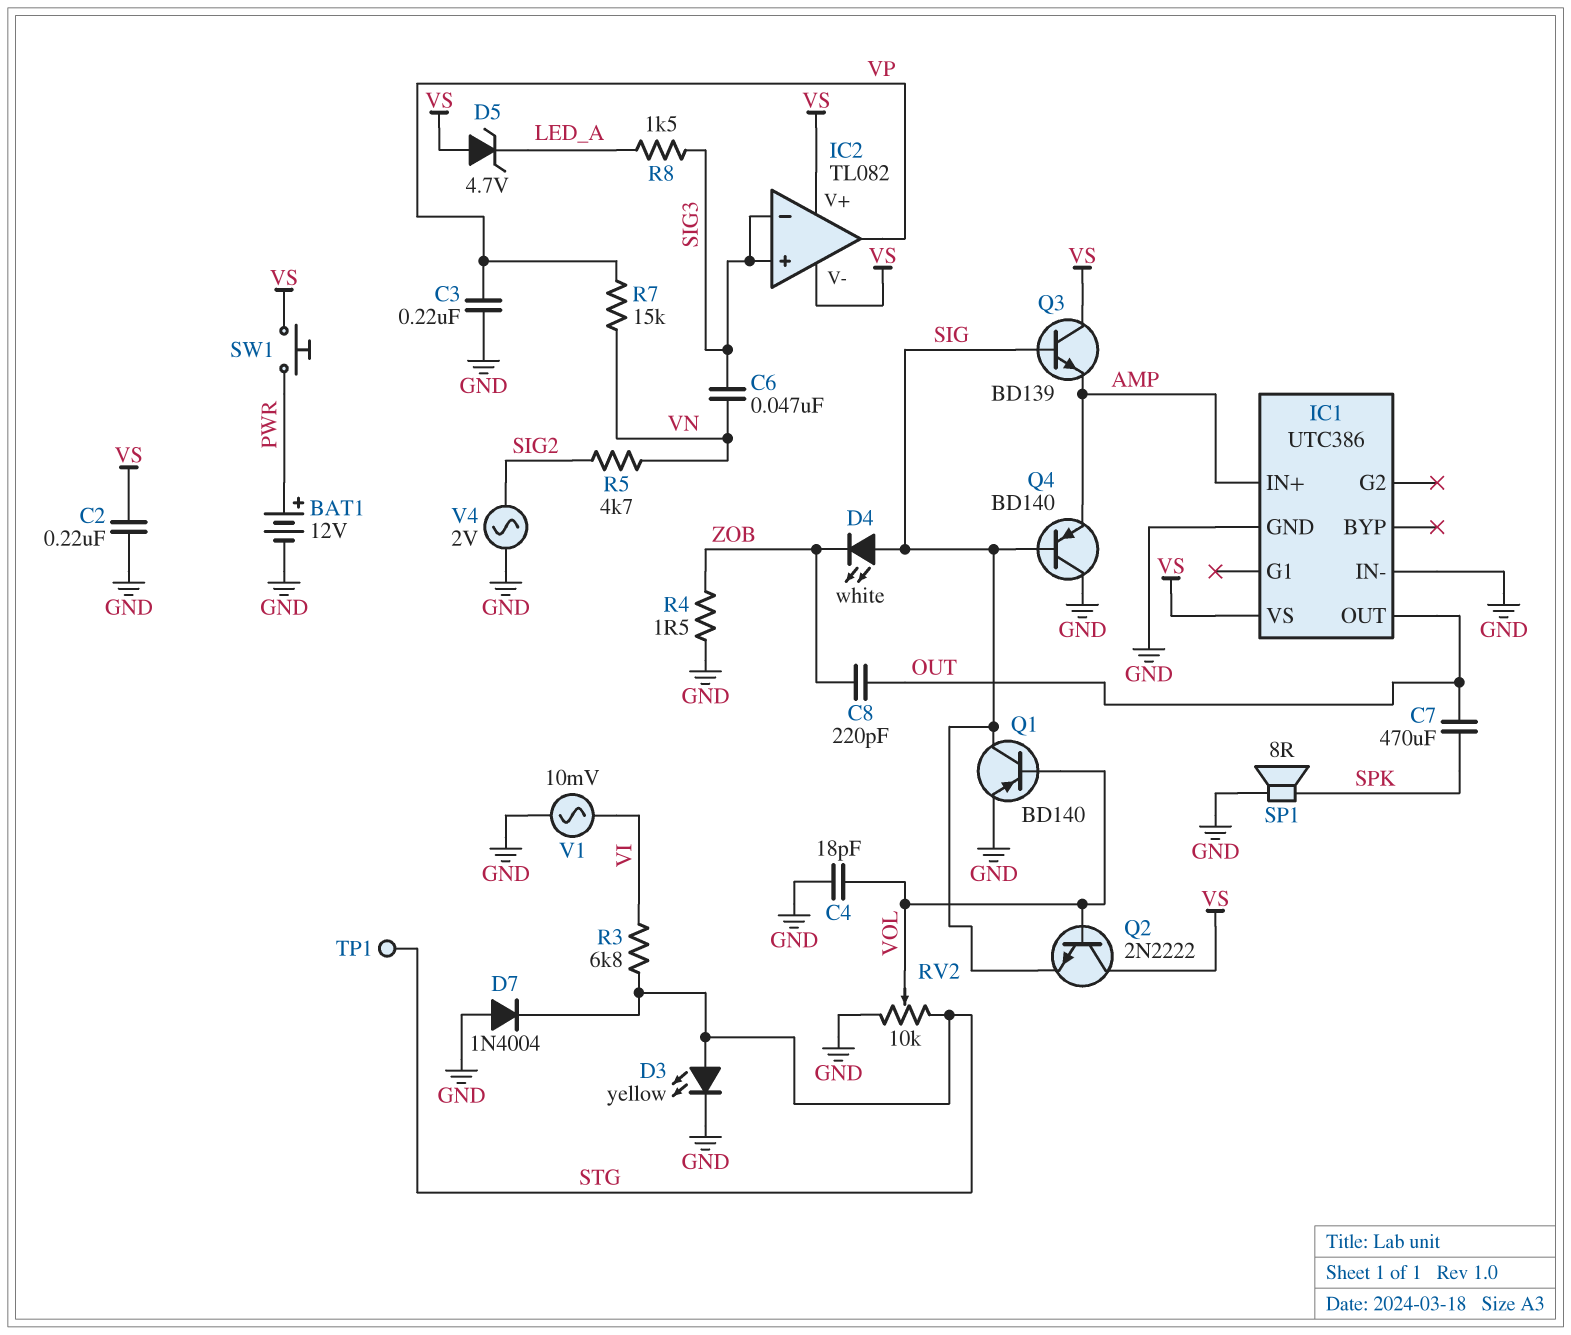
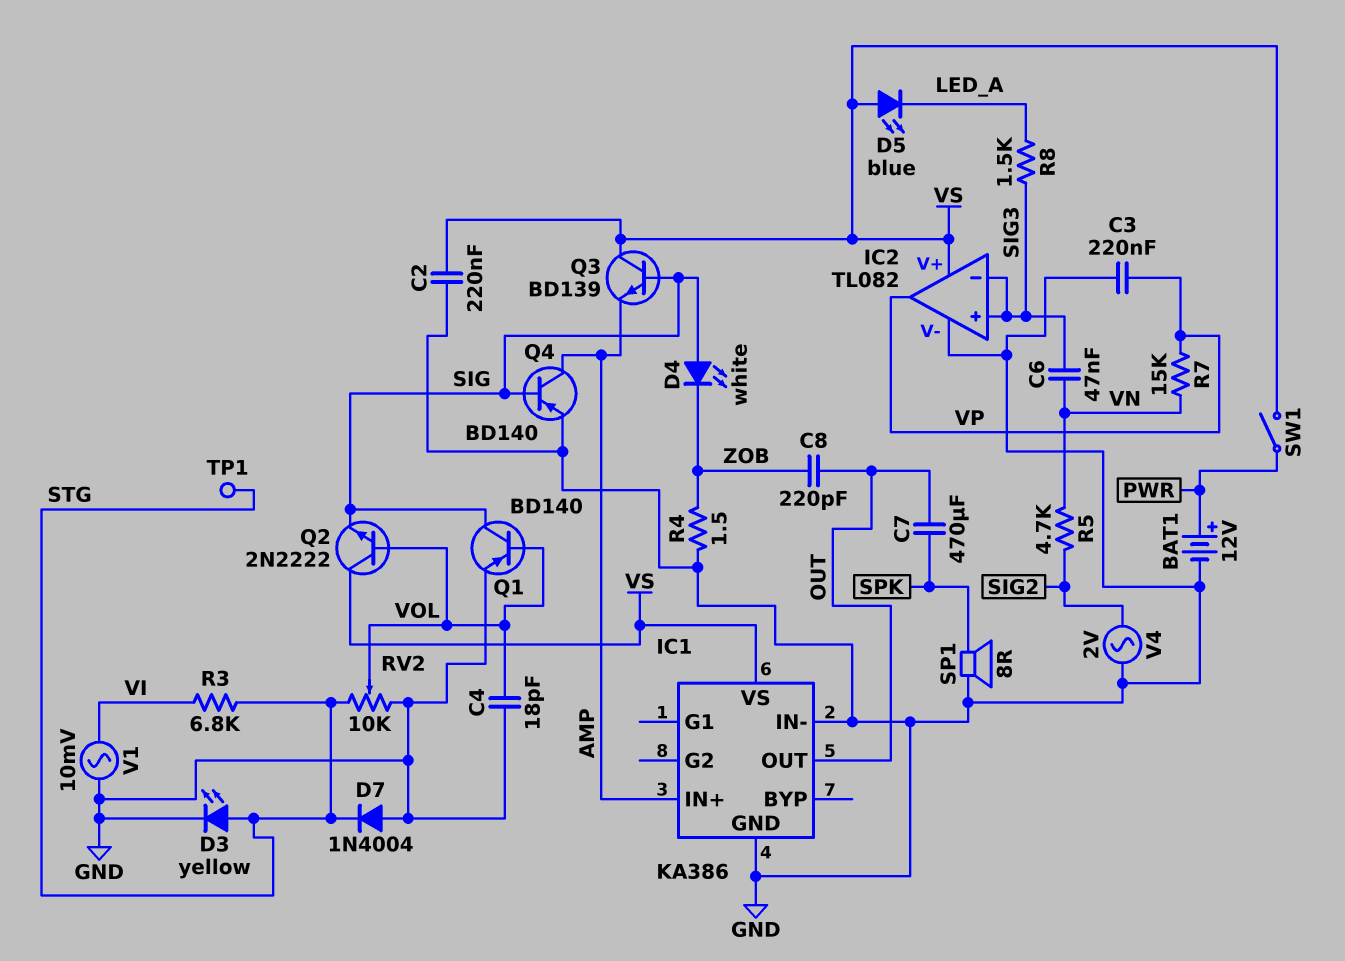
D5: zener 4.7V (A VS, K LED_A) -> LED blue (A VS, K LED_A)
IC1: UTC386 -> KA386
IC2 pin V-: VS -> GND
Q4: PNP BD140 (B SIG, C GND, E AMP) -> PNP BD140 (B SIG, C AMP, E GND)
SW1: button (PWR, VS) -> switch (PWR, VS)

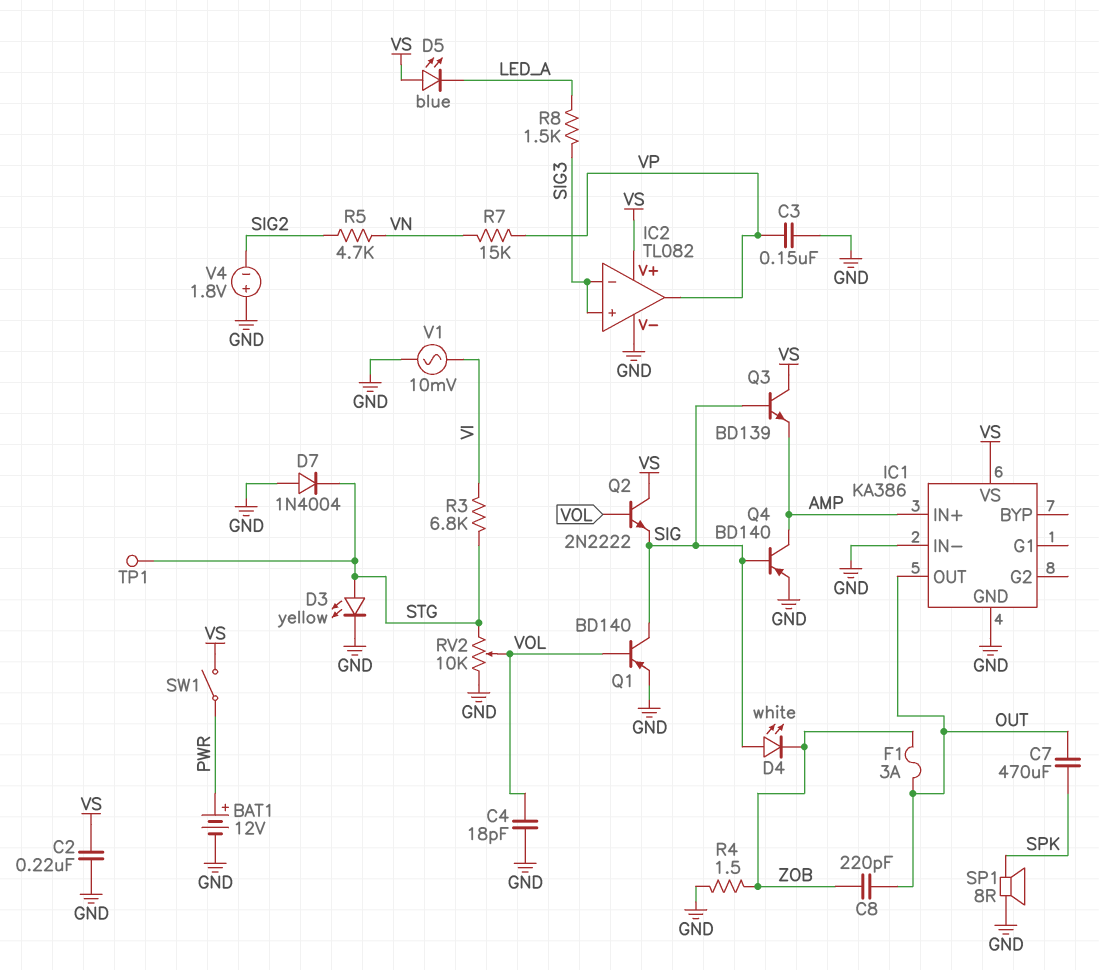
C3: 220nF (GND, VP) -> 150nF (GND, VP)
C6: 47nF (SIG3, VN) -> none
F1: none -> 3A (OUT, ZOB)
V4: AC 2V (GND, SIG2) -> 1.8V (plus GND, minus SIG2)

